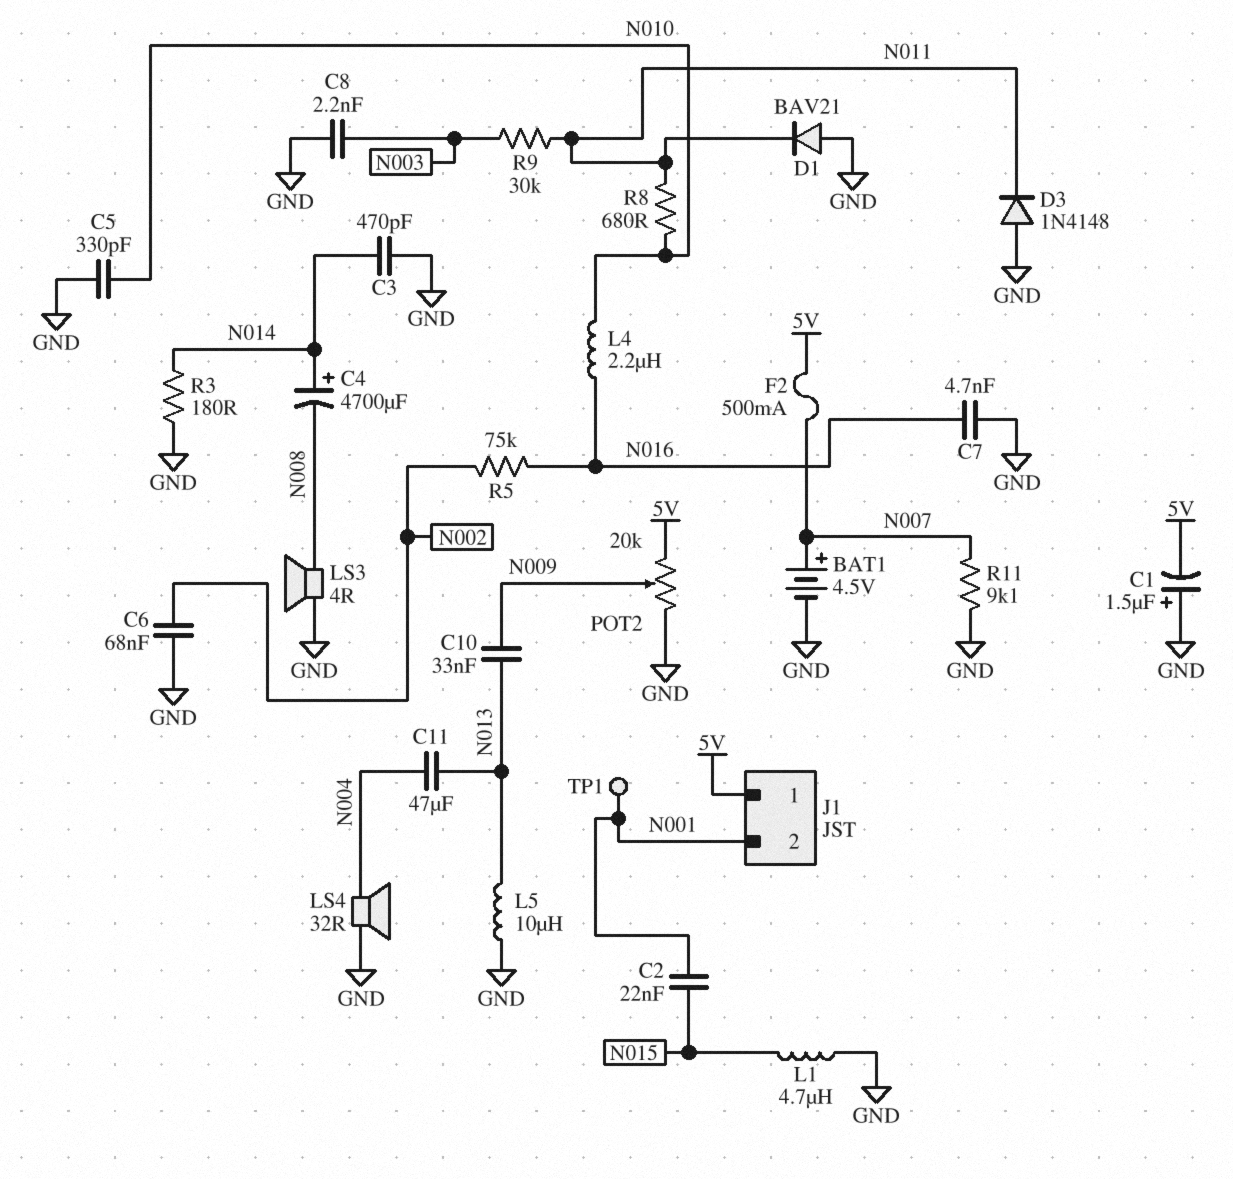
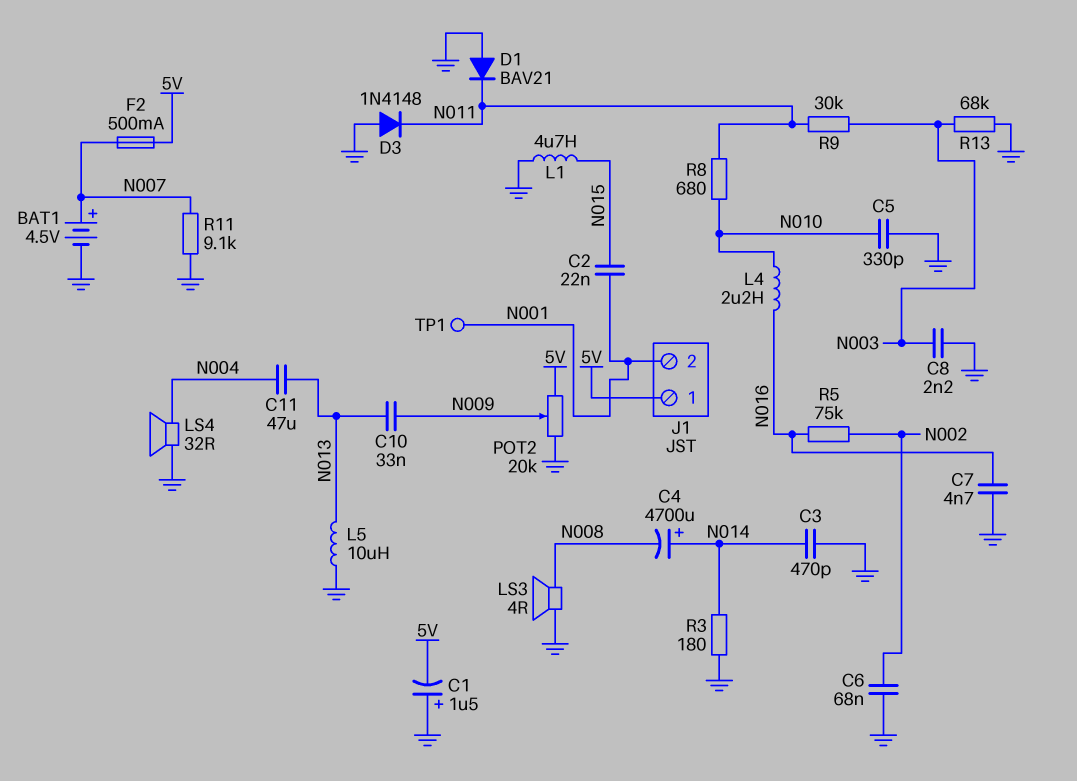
R13: none -> 68k (GND, N003)

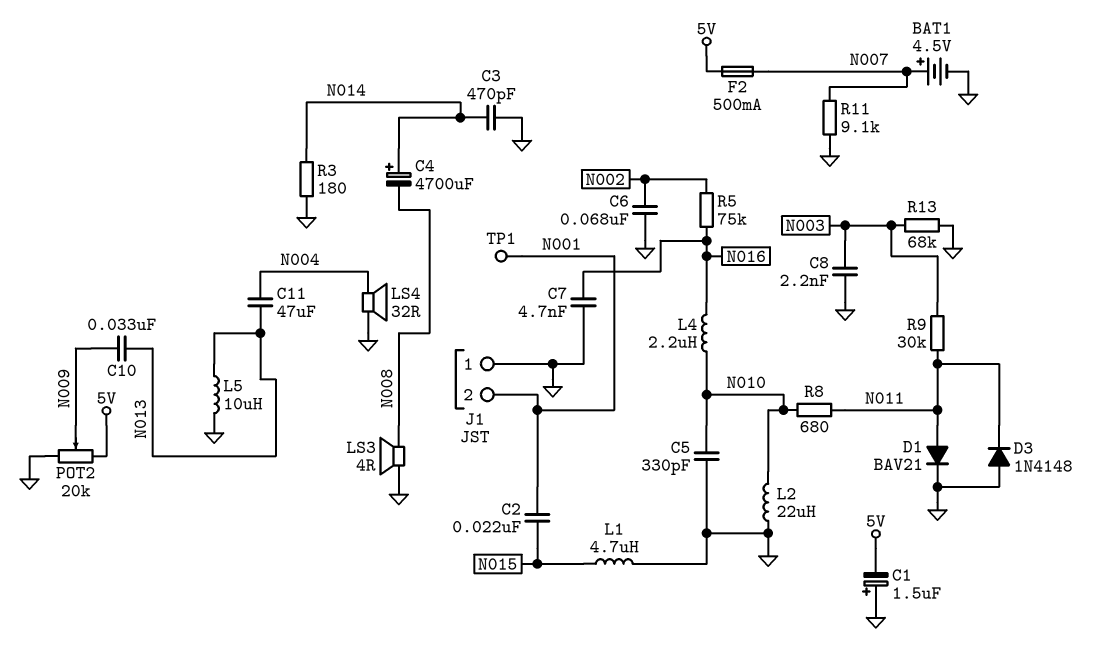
D1: diode BAV21 (A GND, K N011) -> diode BAV21 (A N011, K GND)
J1 pin 1: 5V -> GND
L2: none -> 22uH (GND, N010)

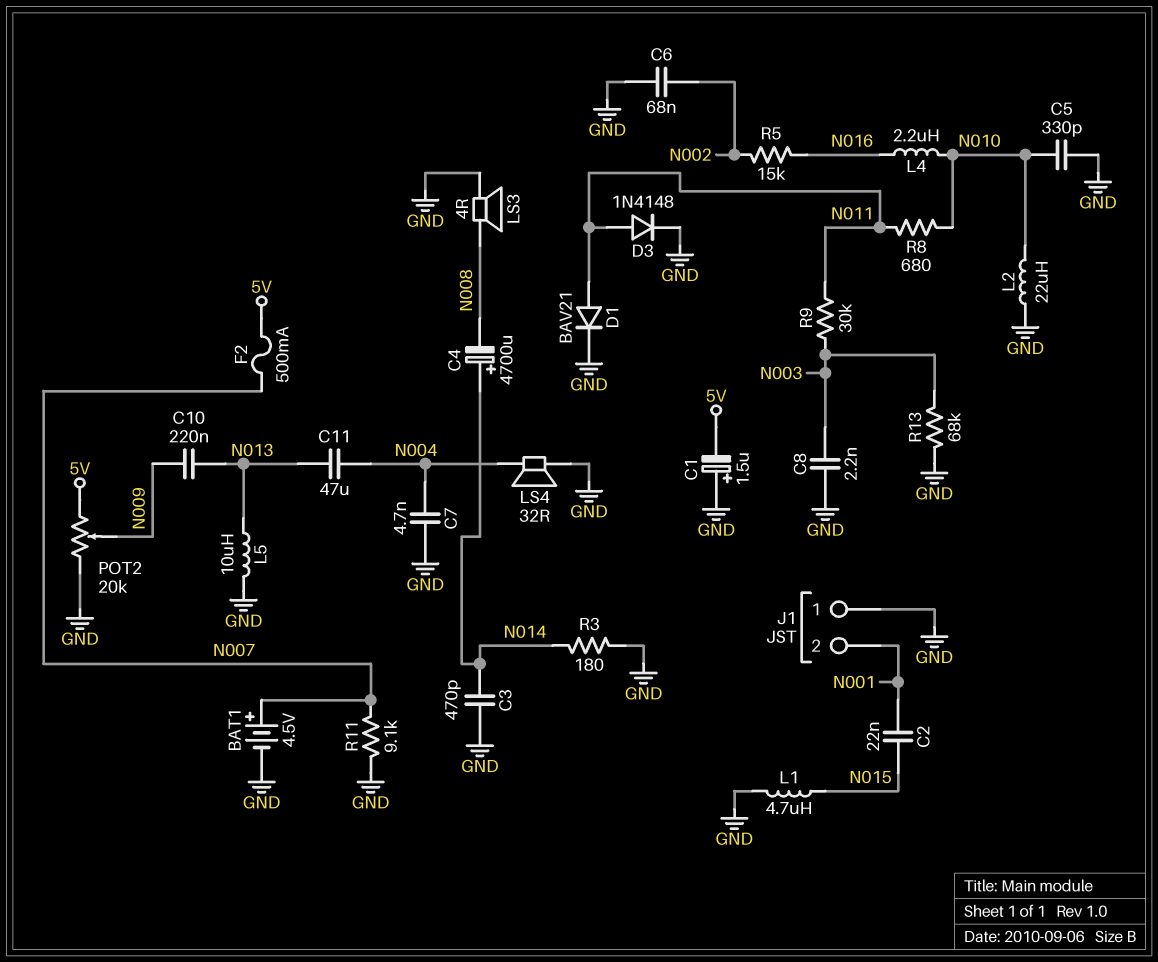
C7: 4.7nF (GND, N016) -> 4.7nF (GND, N004)
C10: 33nF (N009, N013) -> 220nF (N009, N013)
D3: diode 1N4148 (A GND, K N011) -> diode 1N4148 (A N011, K GND)
R5: 75k (N002, N016) -> 15k (N002, N016)
TP1: test point (N001) -> none

